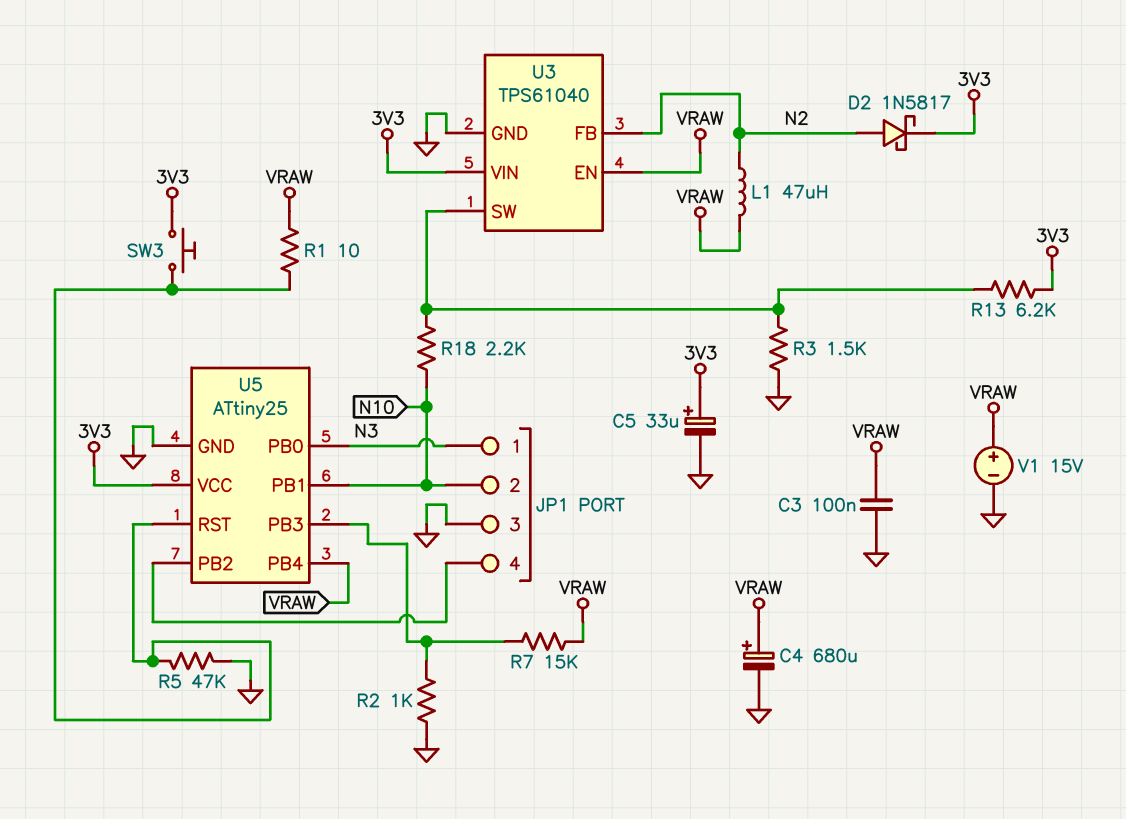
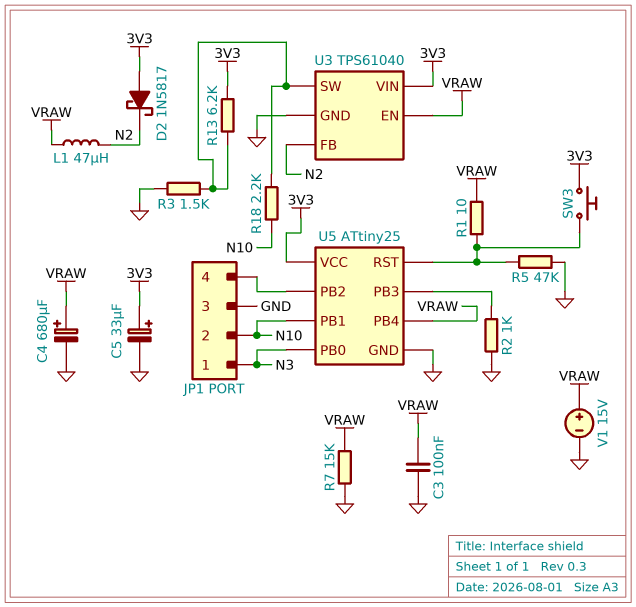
D2: schottky 1N5817 (A N2, K 3V3) -> schottky 1N5817 (A 3V3, K N2)
R7: 15k (U5/PB3, VRAW) -> 15k (GND, VRAW)

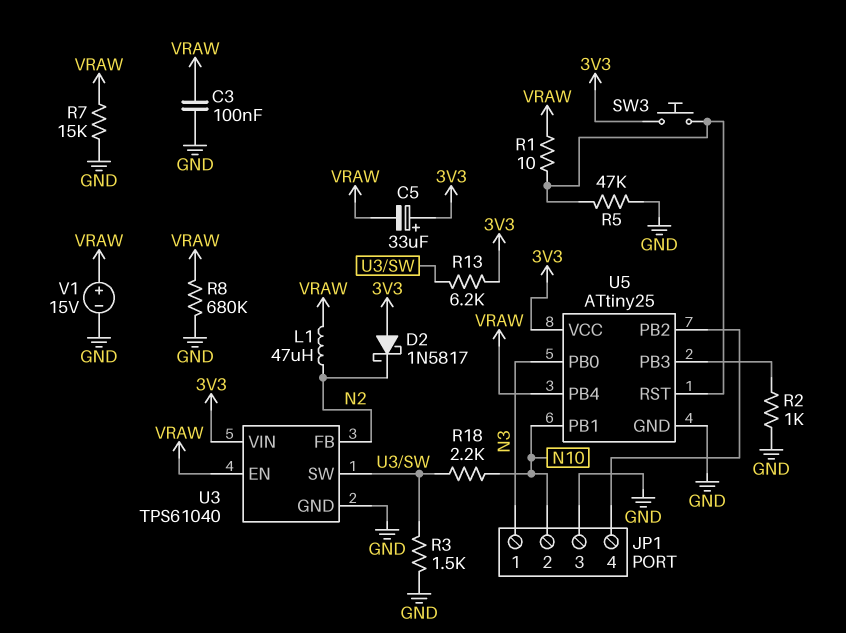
C4: 680uF (plus VRAW, minus GND) -> none
C5: 33uF (plus 3V3, minus GND) -> 33uF (plus 3V3, minus VRAW)
R8: none -> 680k (GND, VRAW)

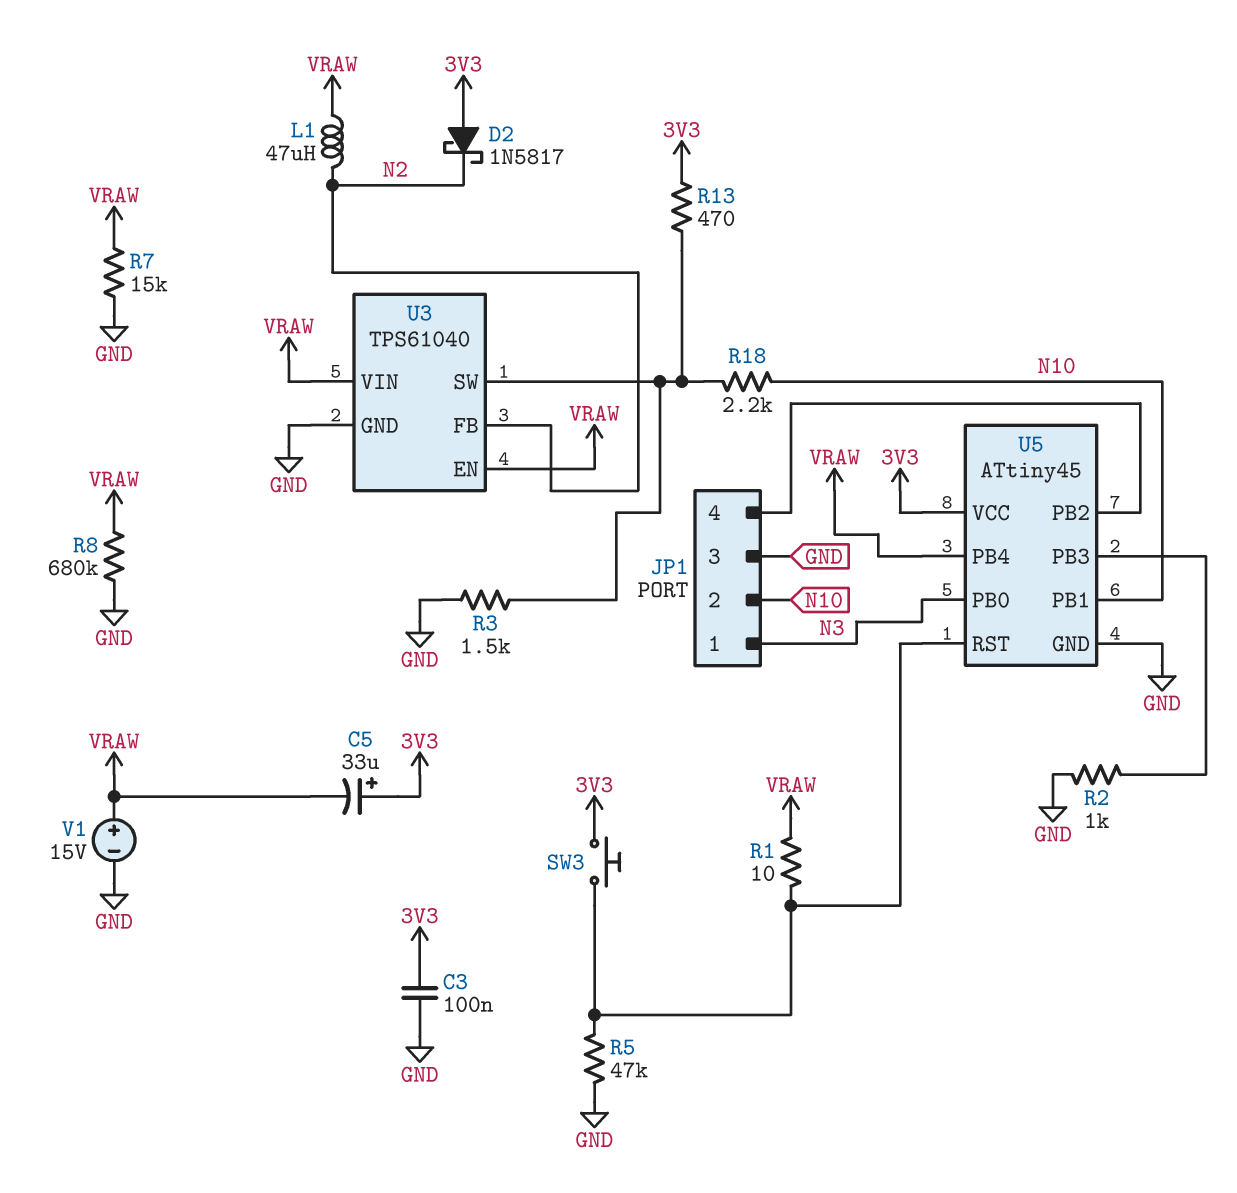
C3: 100nF (GND, VRAW) -> 100nF (3V3, GND)
R13: 6.2k (3V3, U3/SW) -> 470 (3V3, U3/SW)
U3 pin VIN: 3V3 -> VRAW
U5: ATtiny25 -> ATtiny45

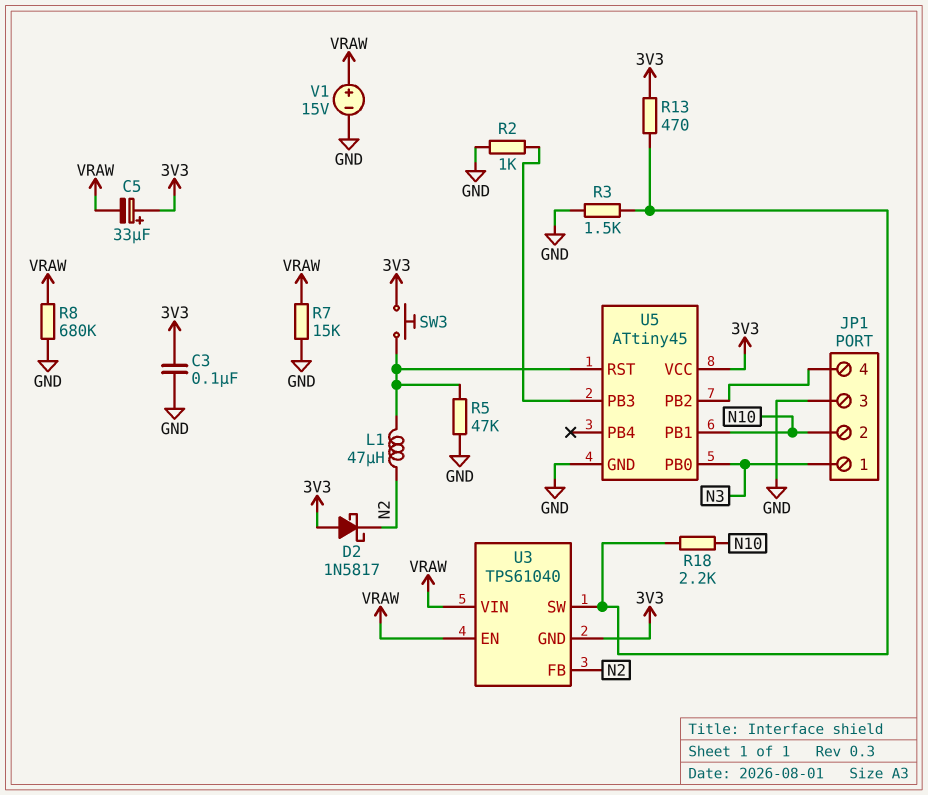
L1: 47uH (N2, VRAW) -> 47uH (N2, U5/RST)
R1: 10 (U5/RST, VRAW) -> none
U3 pin GND: GND -> 3V3
U5 pin PB4: VRAW -> none

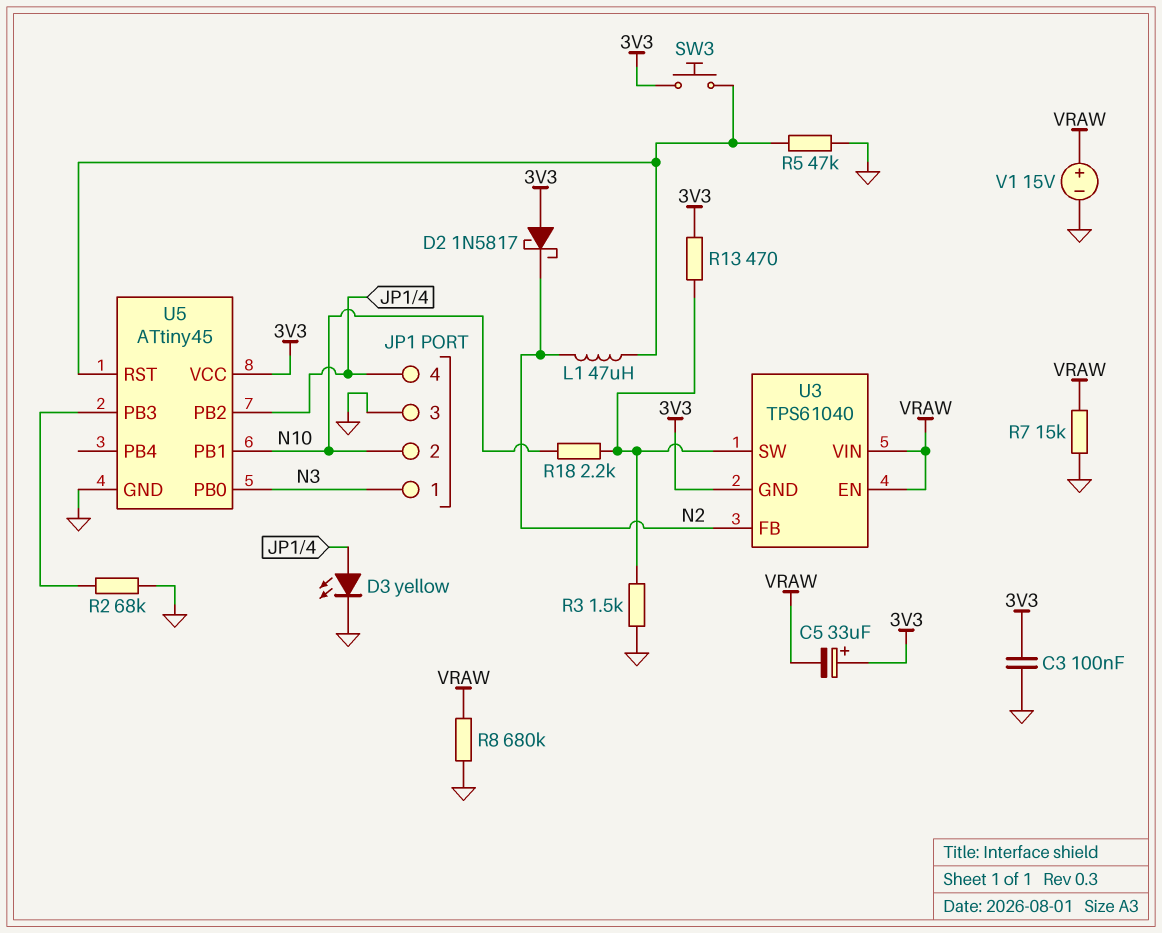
D3: none -> LED yellow (A JP1/4, K GND)
R2: 1k (GND, U5/PB3) -> 68k (GND, U5/PB3)

